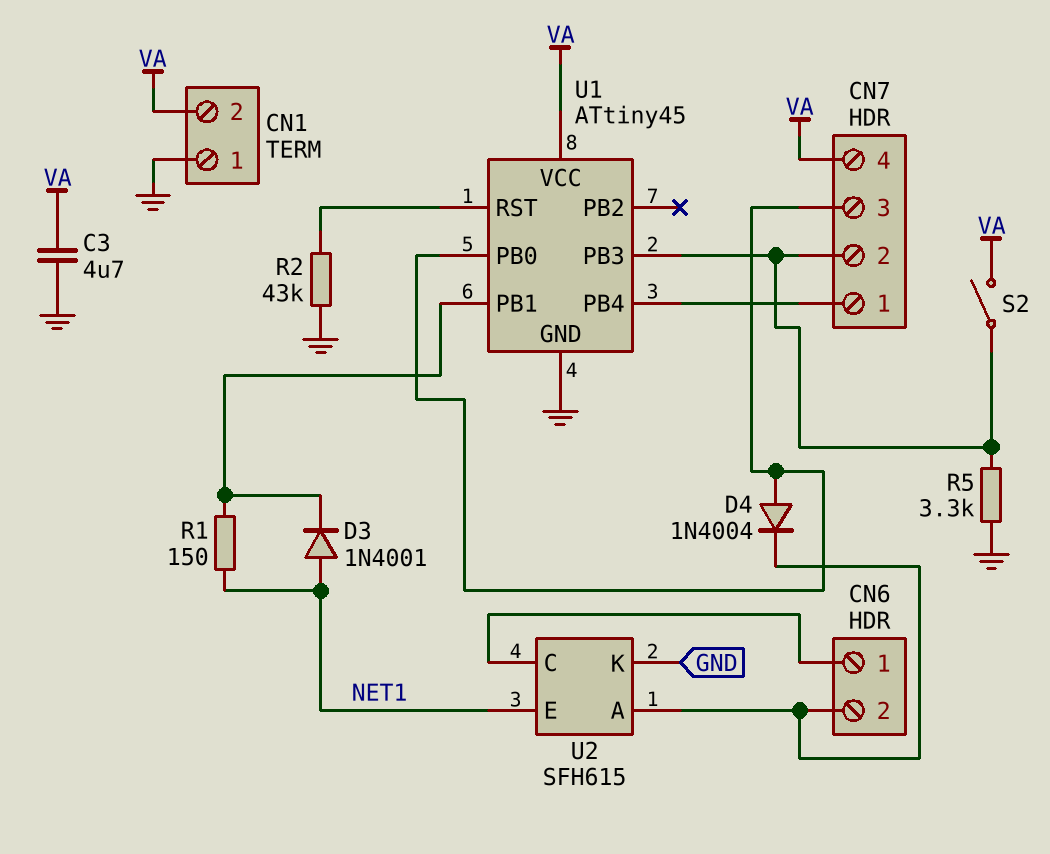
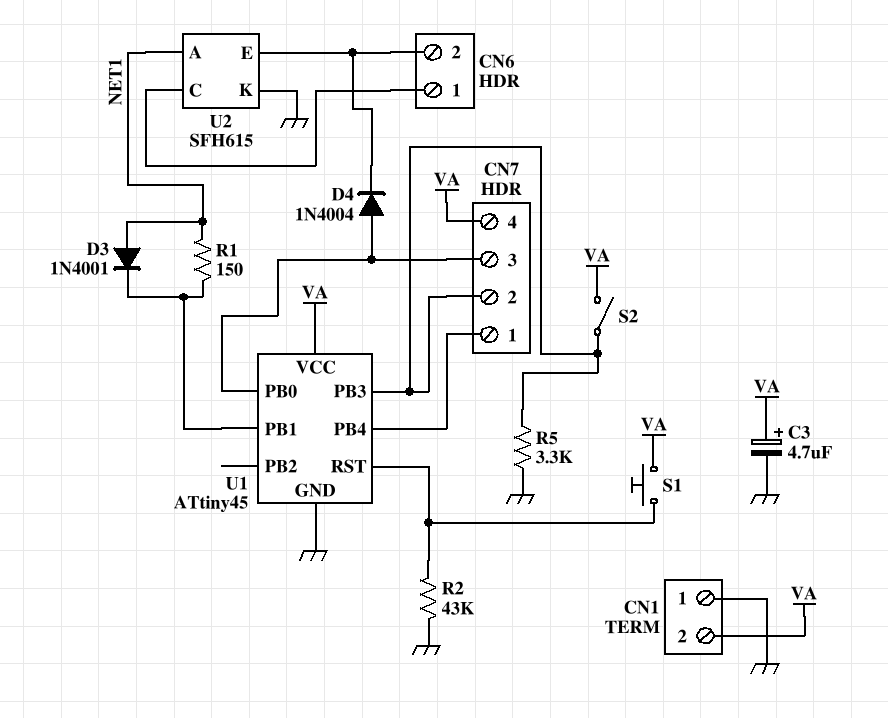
C3: 4.7uF (GND, VA) -> 4.7uF (plus VA, minus GND)
S1: none -> button (U1/RST, VA)
U2 pin A: CN6/2 -> NET1
U2 pin E: NET1 -> CN6/2

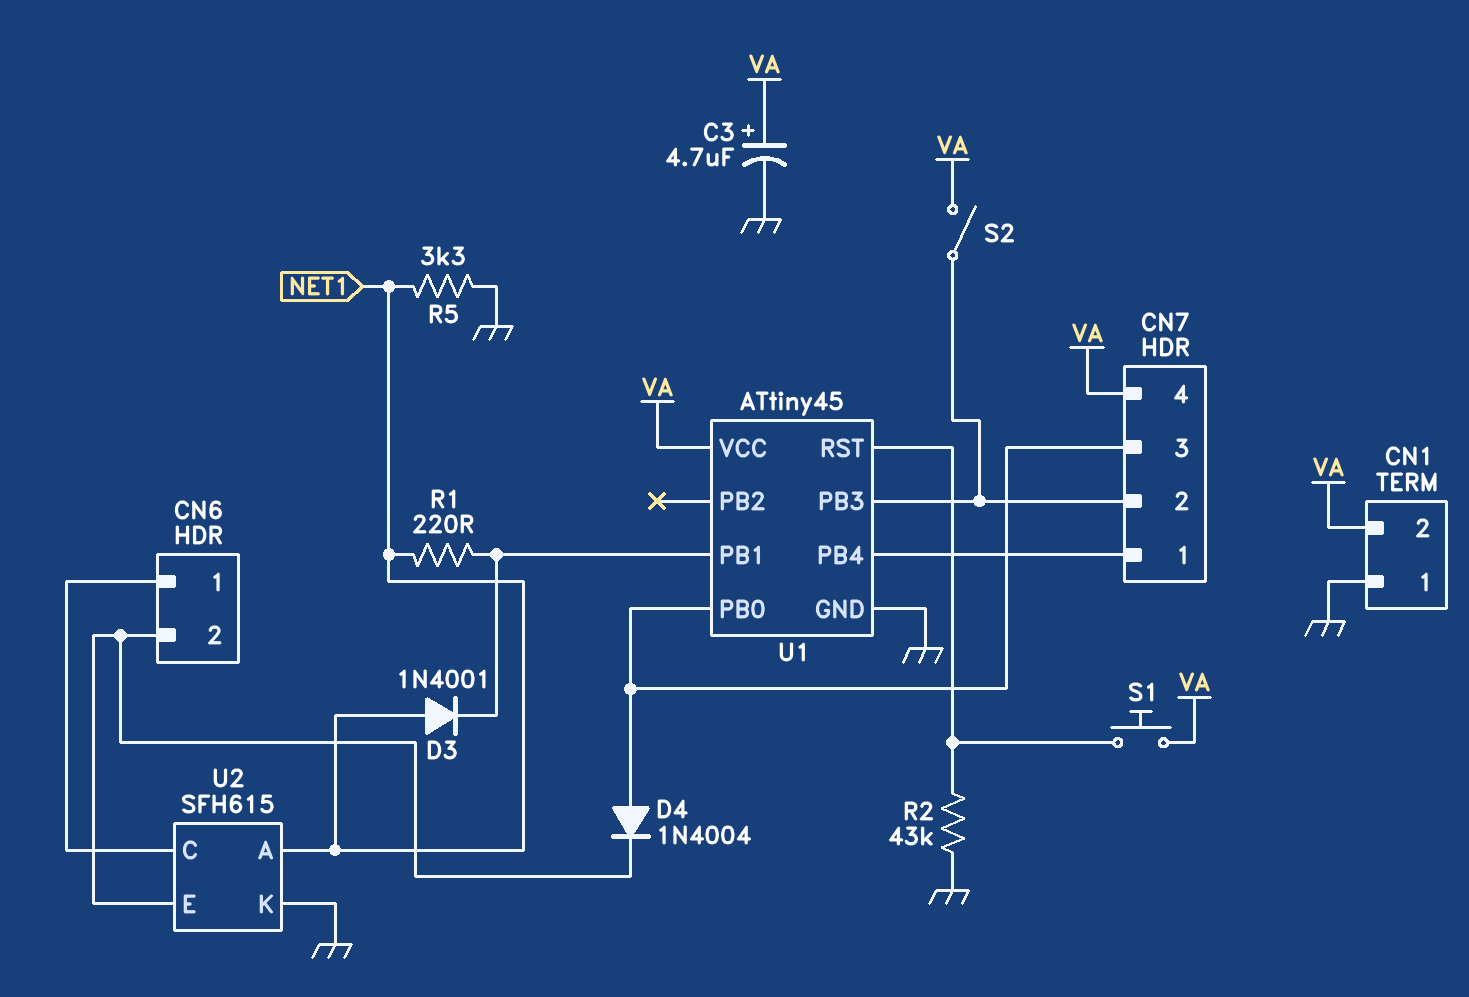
R1: 150 (NET1, U1/PB1) -> 220 (NET1, U1/PB1)
R5: 3.3k (CN7/2, GND) -> 3.3k (GND, NET1)

